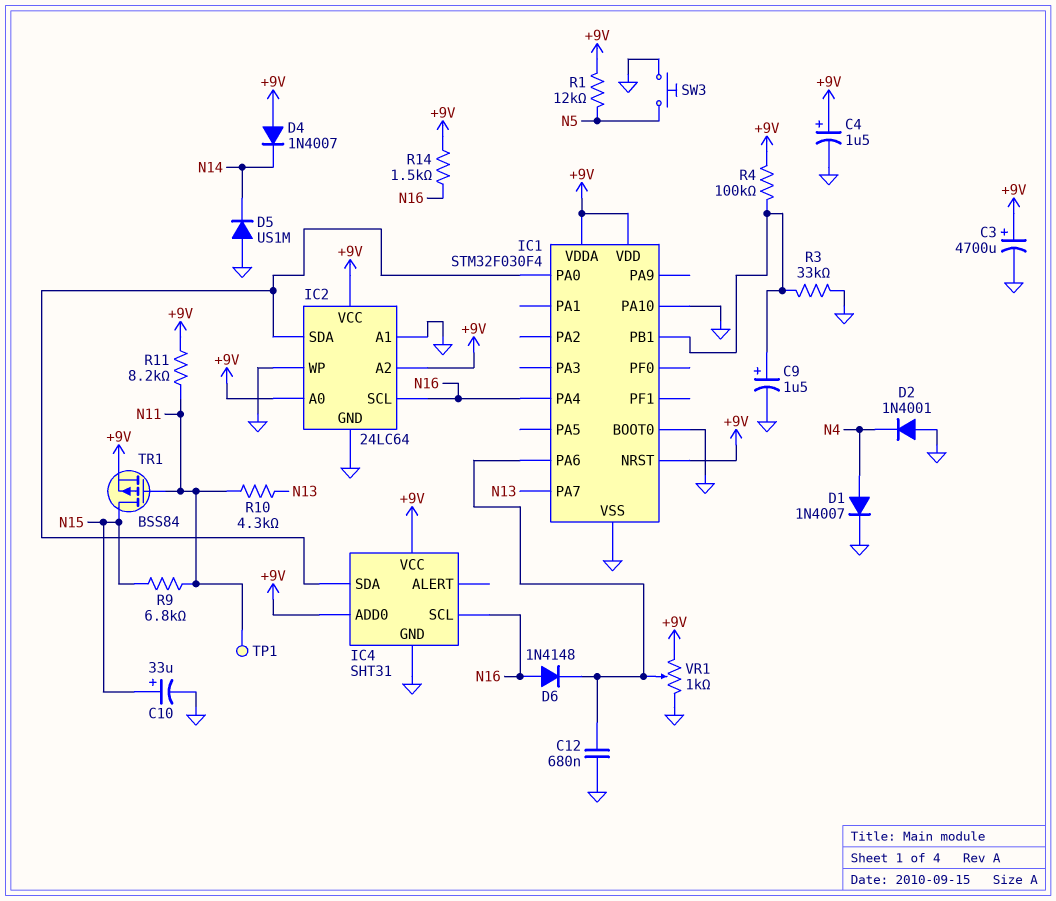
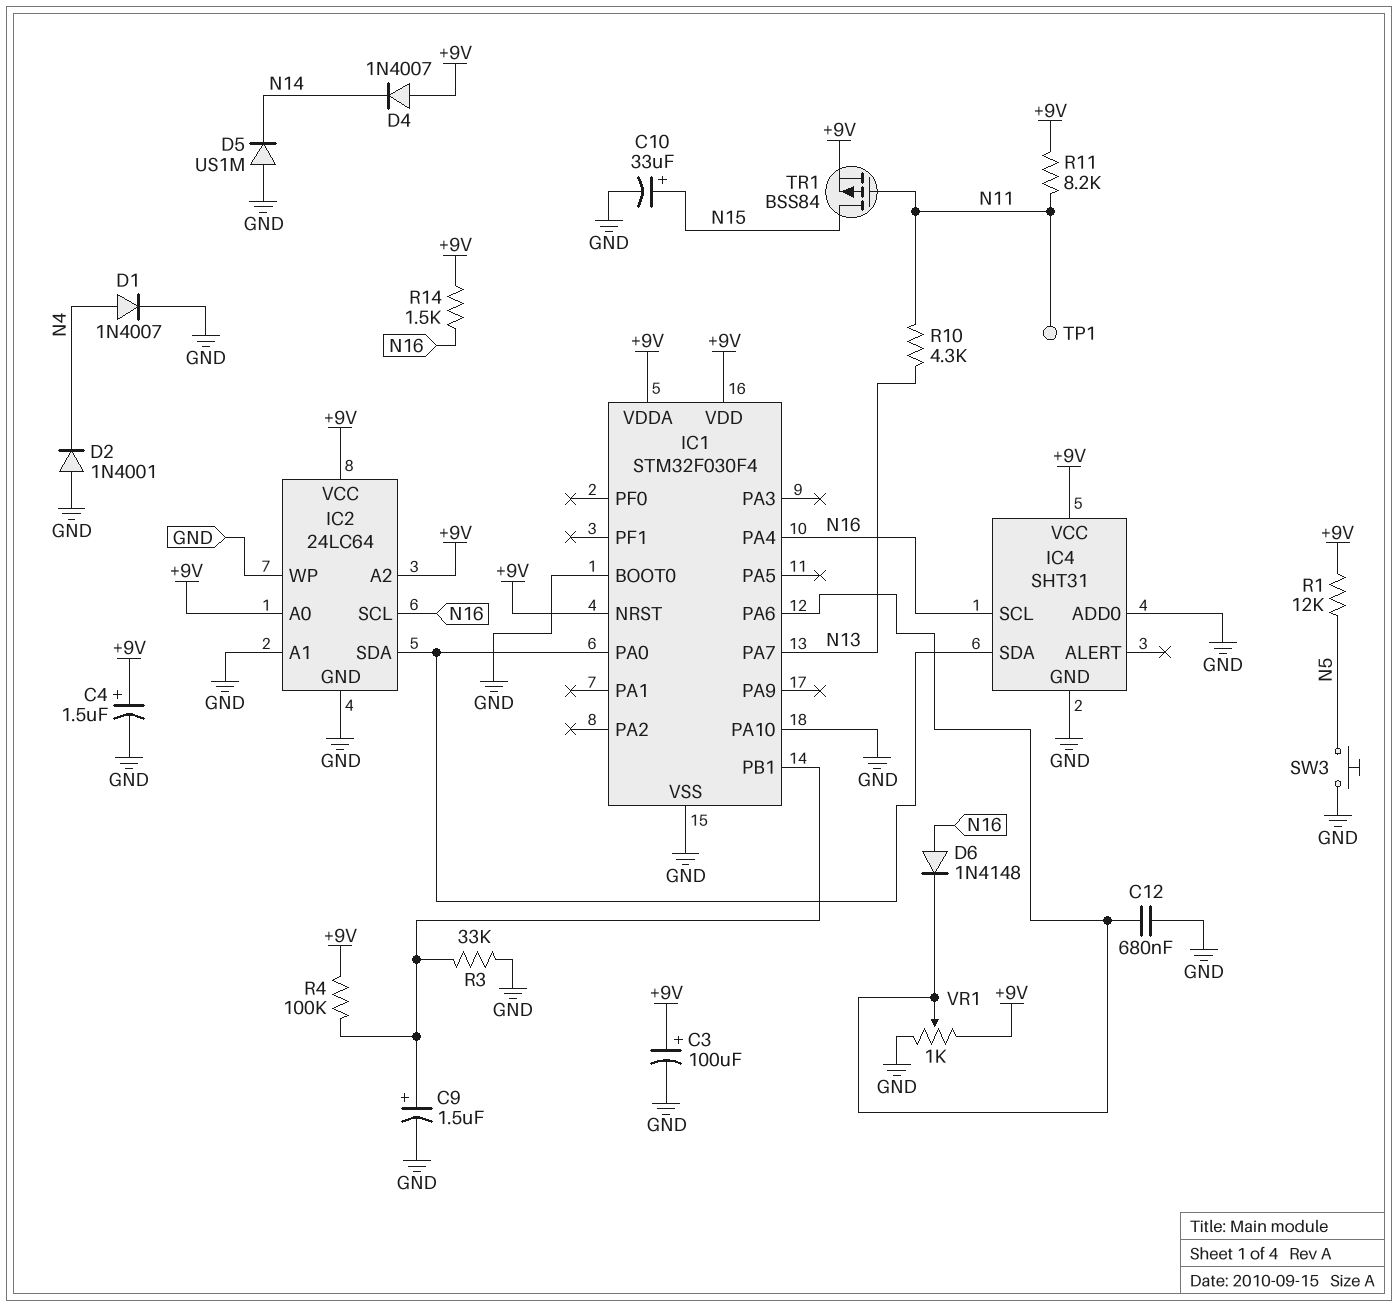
C3: 4700uF (plus +9V, minus GND) -> 100uF (plus +9V, minus GND)
IC4 pin ADD0: +9V -> GND
R9: 6.8k (N11, N15) -> none

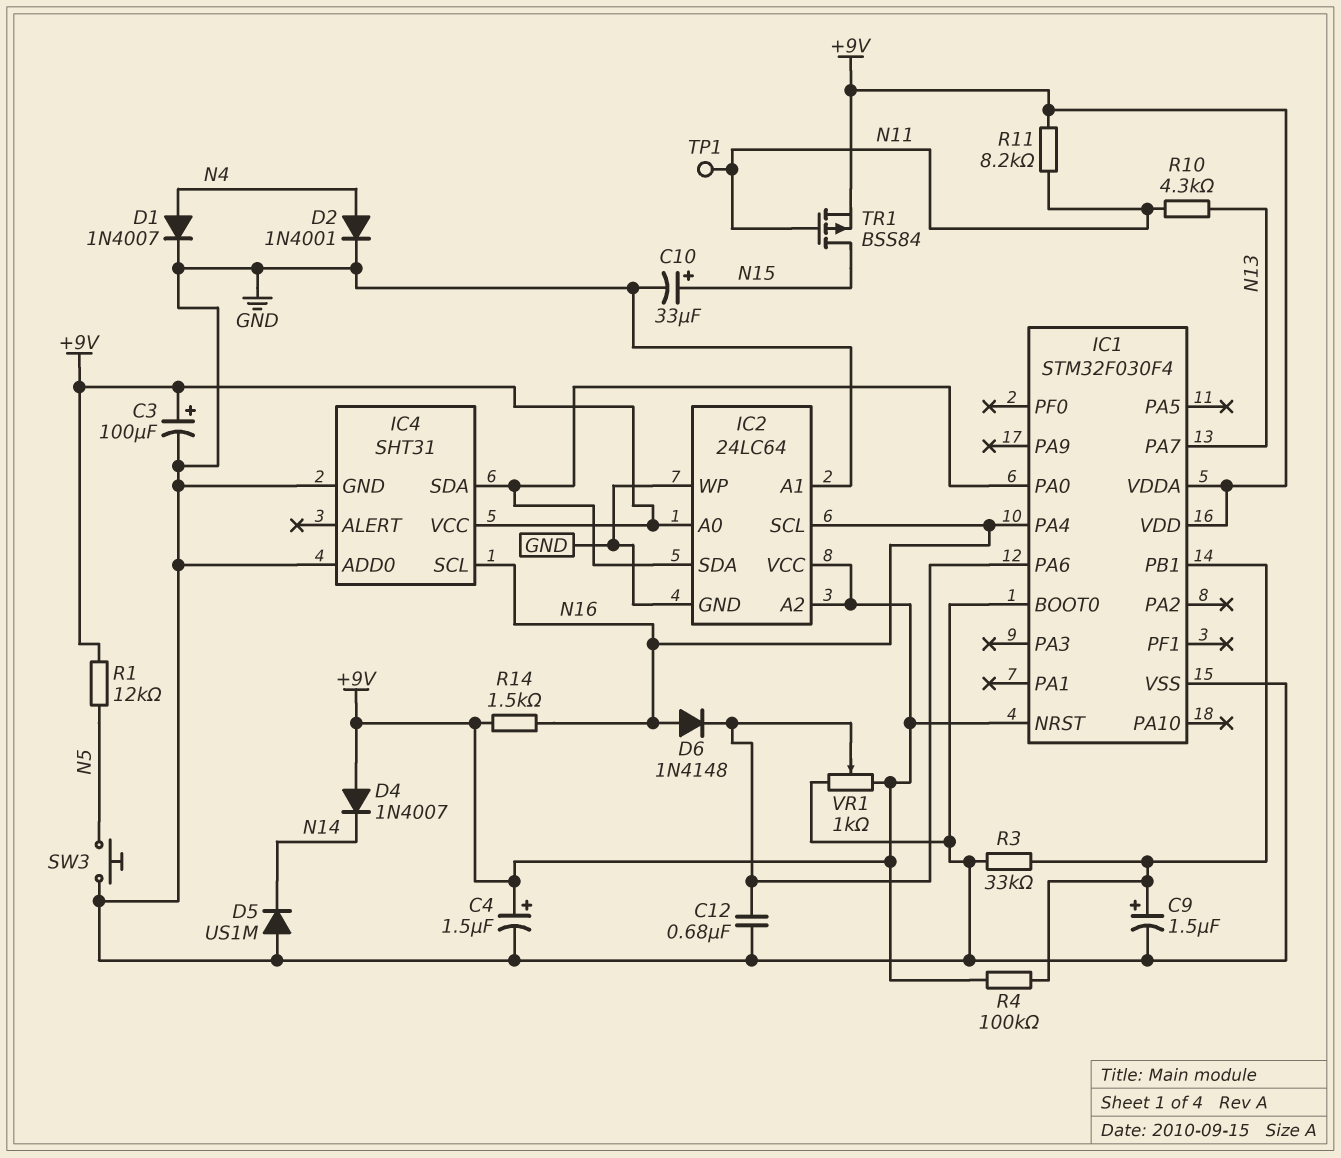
D2: diode 1N4001 (A GND, K N4) -> diode 1N4001 (A N4, K GND)
IC1 pin PA10: GND -> none

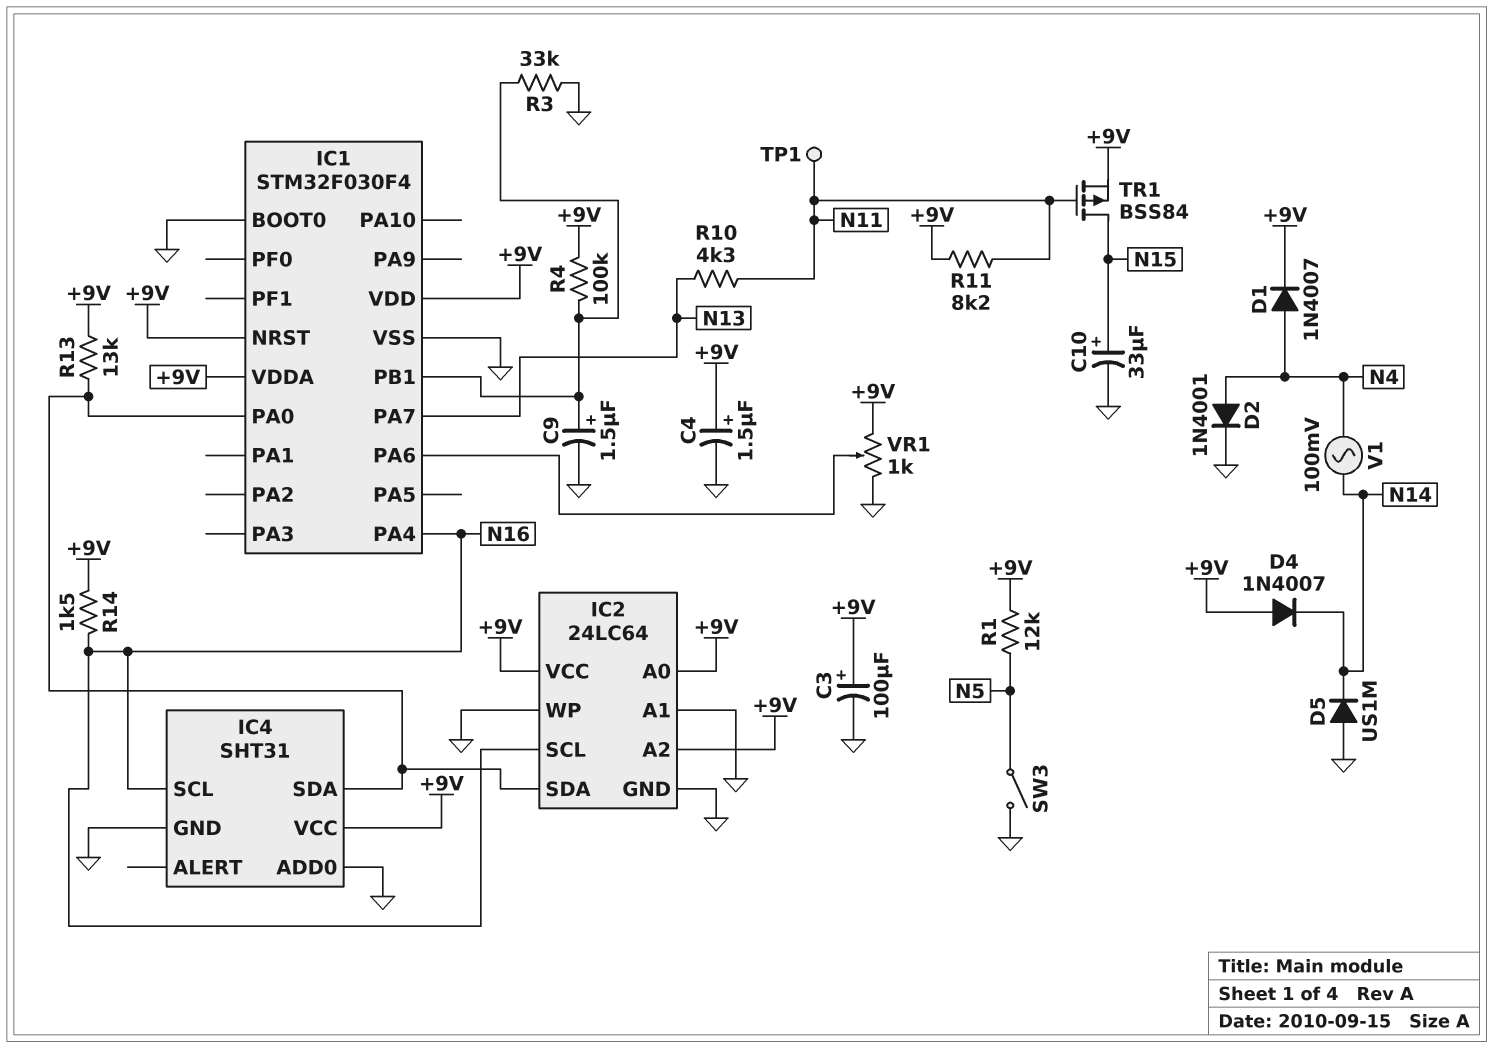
C12: 680nF (GND, IC1/PA6) -> none
D1: diode 1N4007 (A N4, K GND) -> diode 1N4007 (A N4, K +9V)
D6: diode 1N4148 (A N16, K IC1/PA6) -> none
R13: none -> 13k (+9V, IC1/PA0)
SW3: button (GND, N5) -> switch (GND, N5)
V1: none -> AC 100mV (N4, N14)

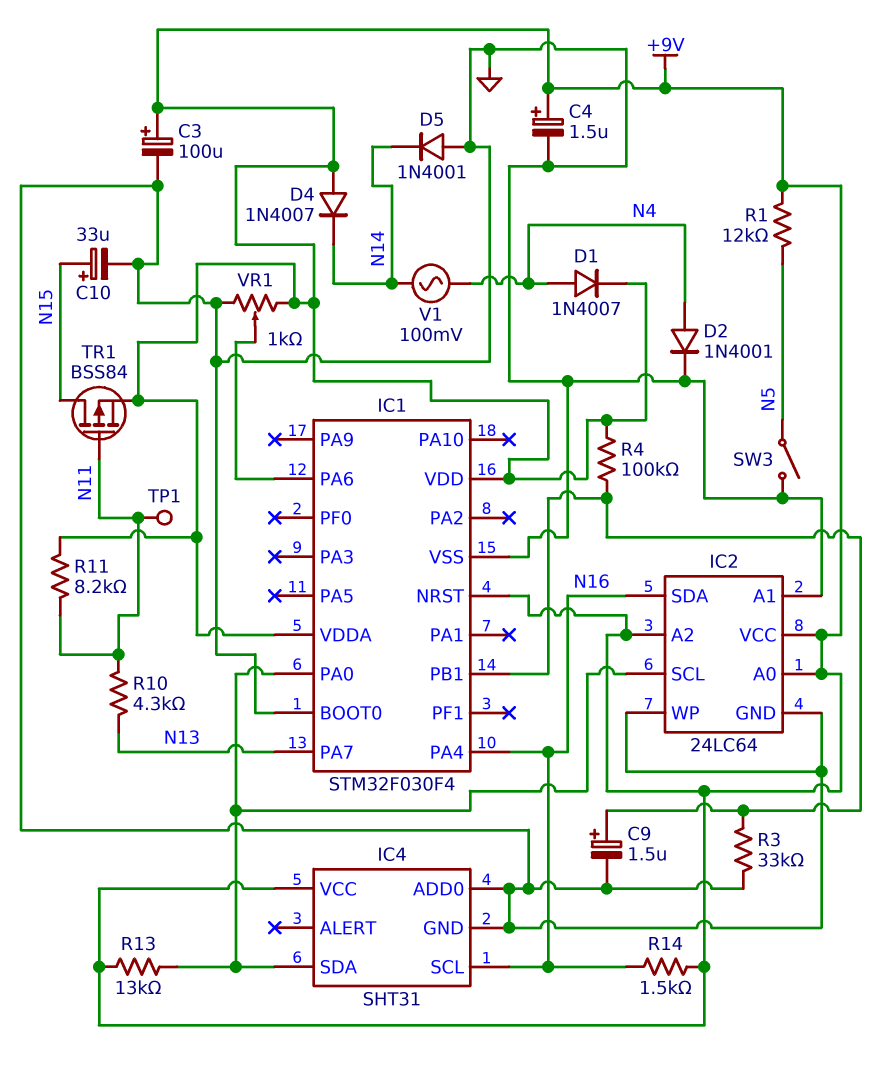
D5: diode US1M (A GND, K N14) -> diode 1N4001 (A GND, K N14)
IC2 pin SCL: N16 -> IC1/PA0
IC2 pin SDA: IC1/PA0 -> N16

